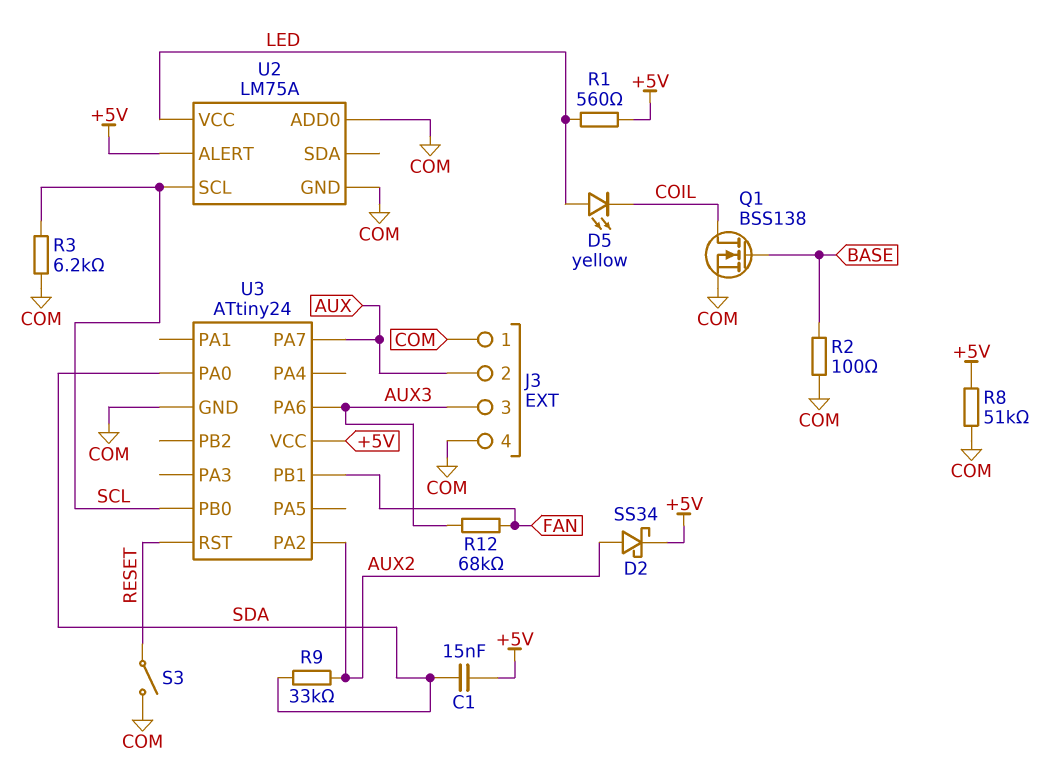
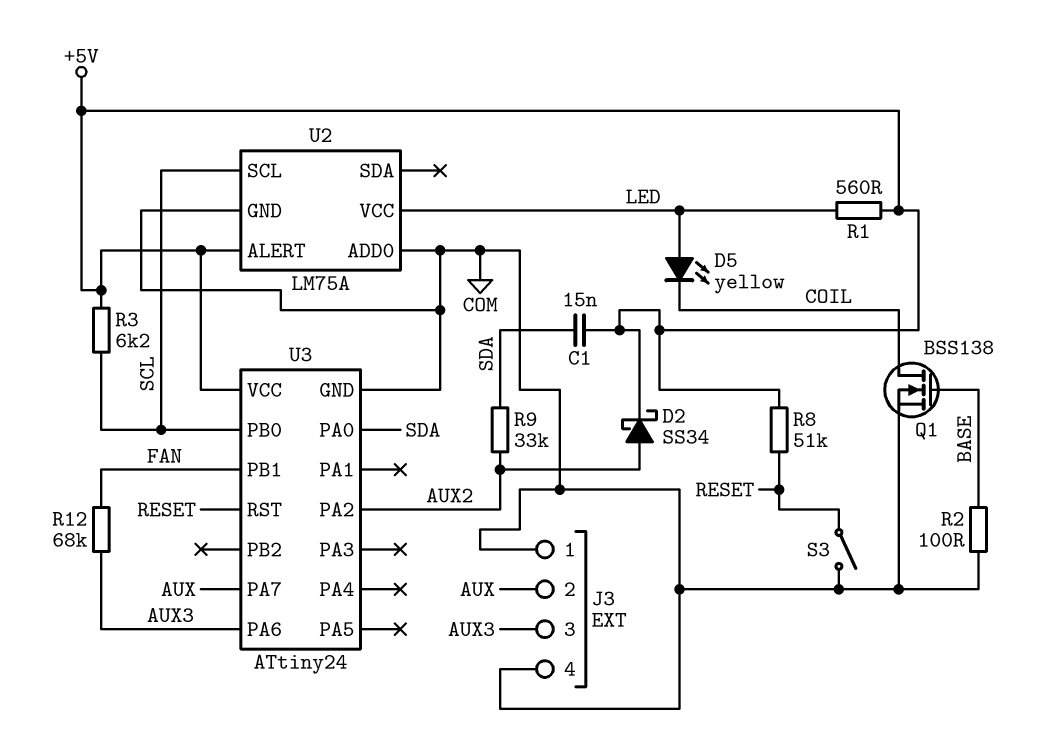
R3: 6.2k (COM, SCL) -> 6.2k (+5V, SCL)
R8: 51k (+5V, COM) -> 51k (+5V, RESET)

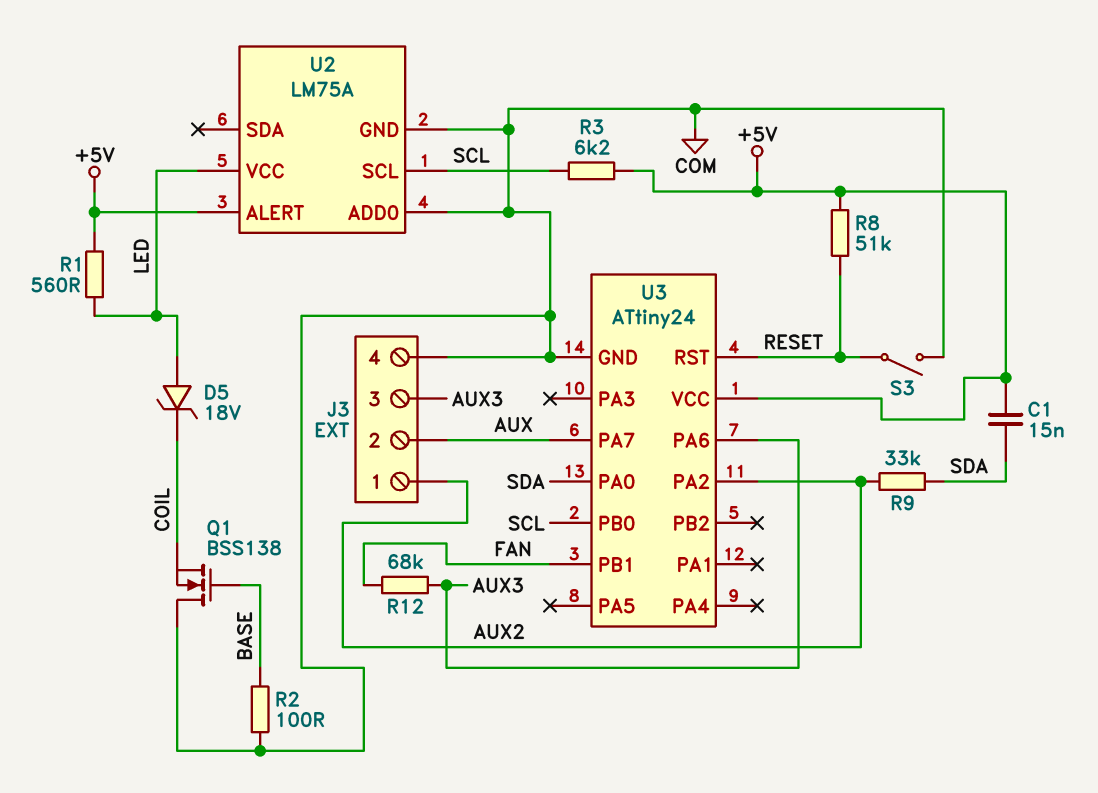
D2: schottky SS34 (A AUX2, K +5V) -> none
D5: LED yellow (A LED, K COIL) -> zener 18V (A LED, K COIL)
J3 pin 1: COM -> AUX2
Q1: NMOS BSS138 (G BASE, D COIL, S COM) -> NMOS BSS138 (G BASE, D COM, S COIL)

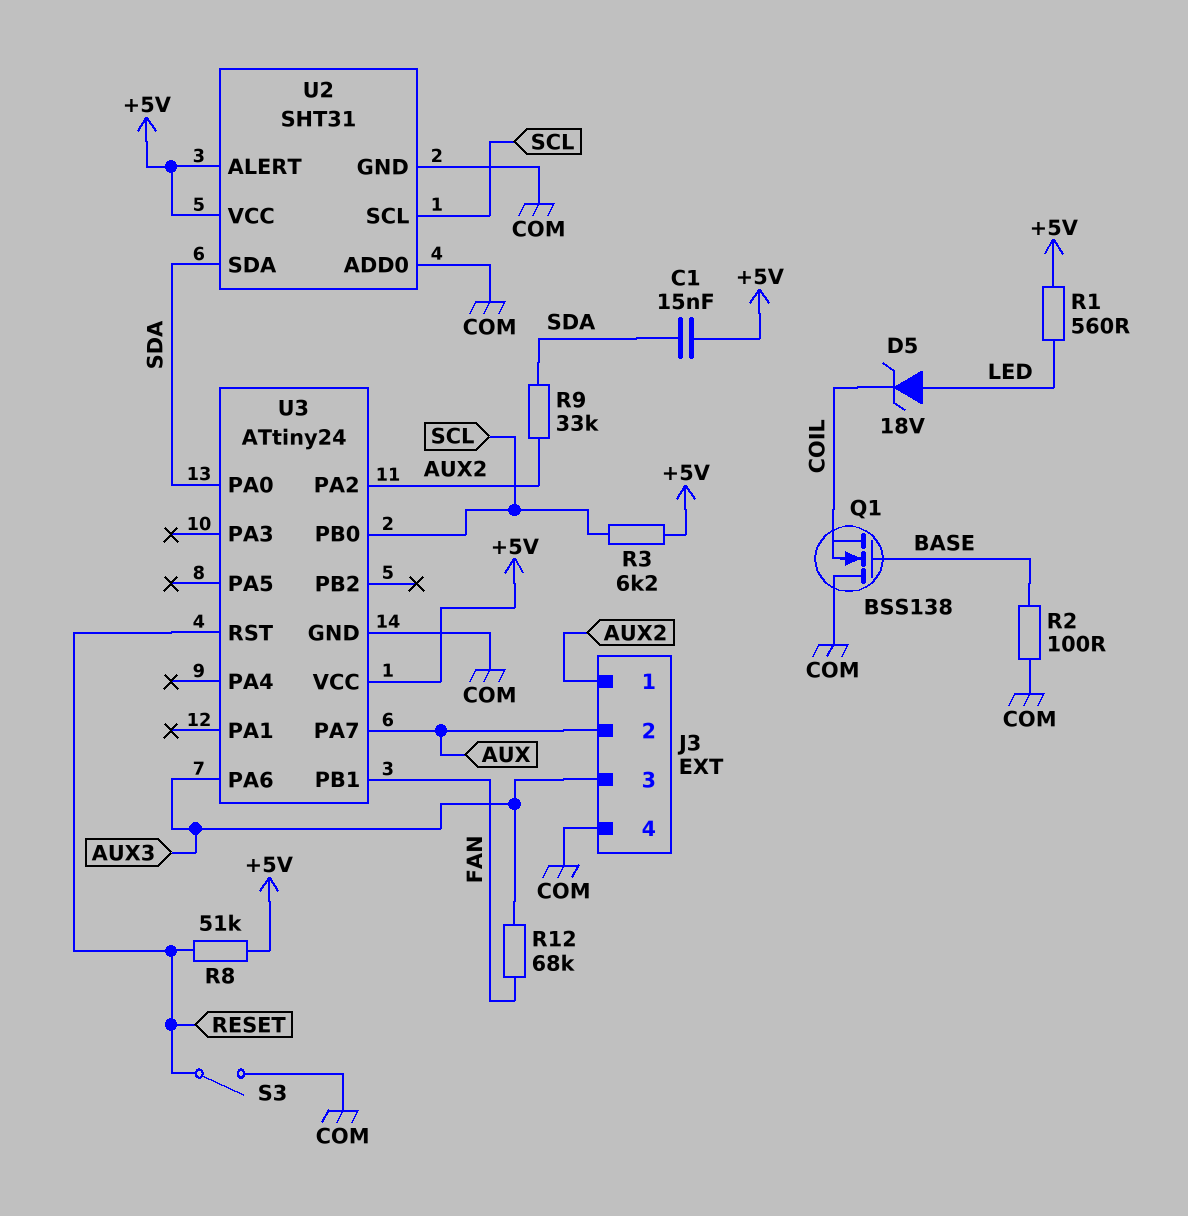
U2: LM75A -> SHT31
U2 pin SDA: none -> SDA
U2 pin VCC: LED -> +5V

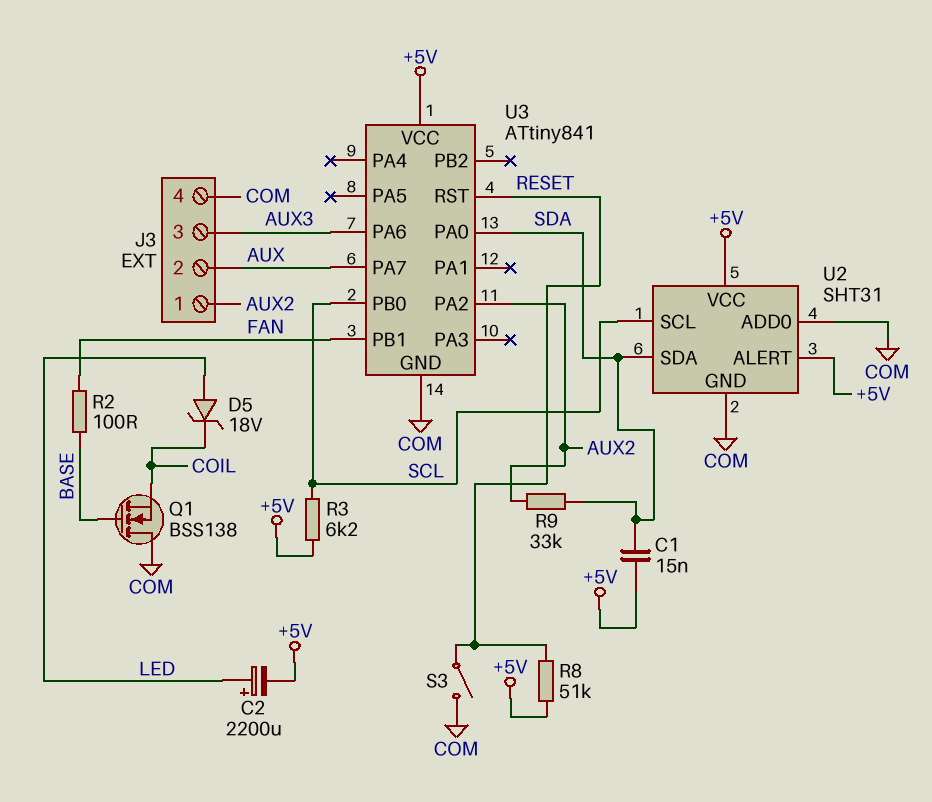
C2: none -> 2200uF (plus LED, minus +5V)
R1: 560 (+5V, LED) -> none
R2: 100 (BASE, COM) -> 100 (BASE, FAN)
R12: 68k (AUX3, FAN) -> none
U3: ATtiny24 -> ATtiny841

